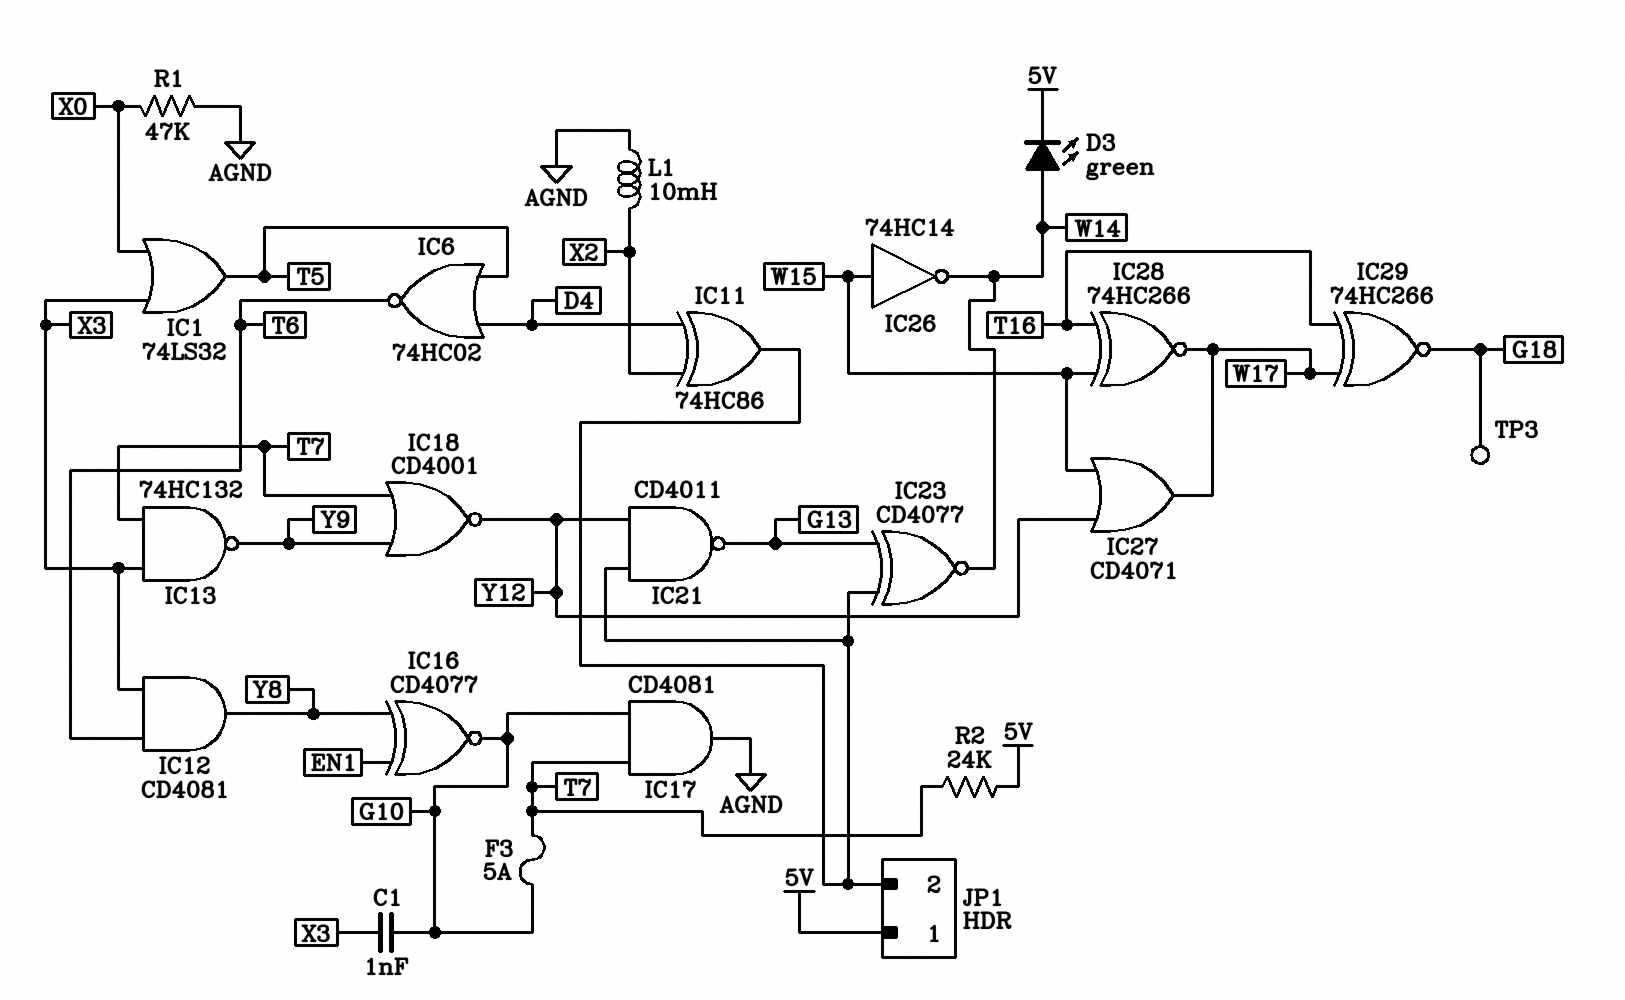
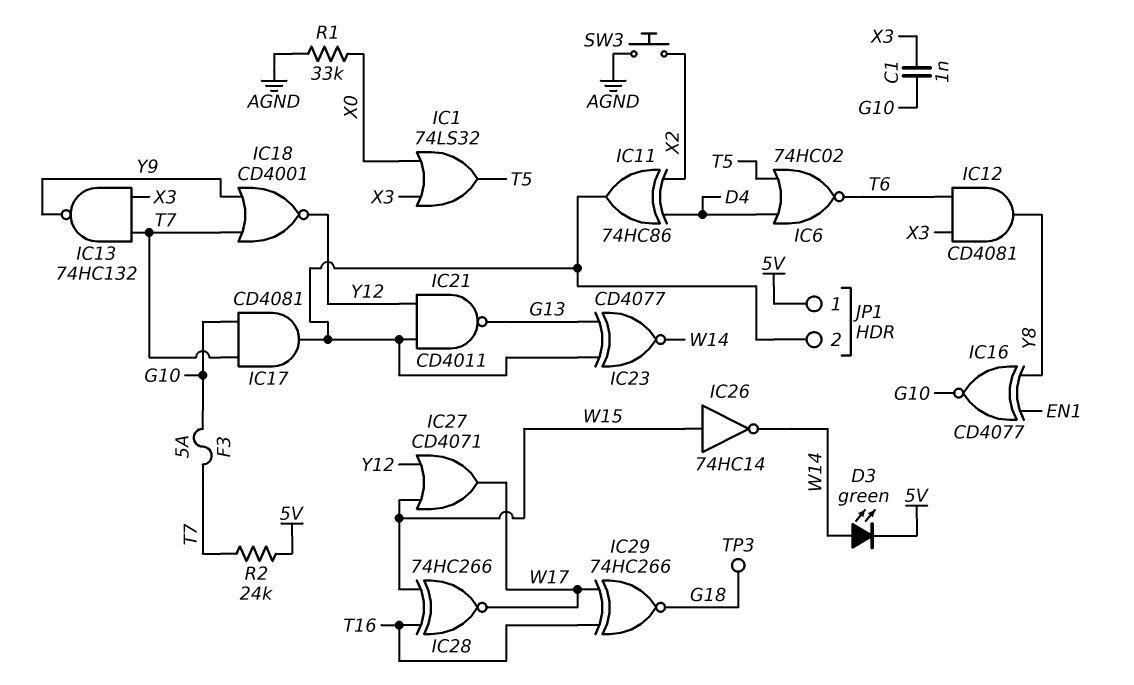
IC17: AND CD4081 (in G10, in T7, out AGND) -> AND CD4081 (in G10, in T7, out JP1/2)
L1: 10mH (AGND, X2) -> none
R1: 47k (AGND, X0) -> 33k (AGND, X0)
SW3: none -> button (AGND, X2)

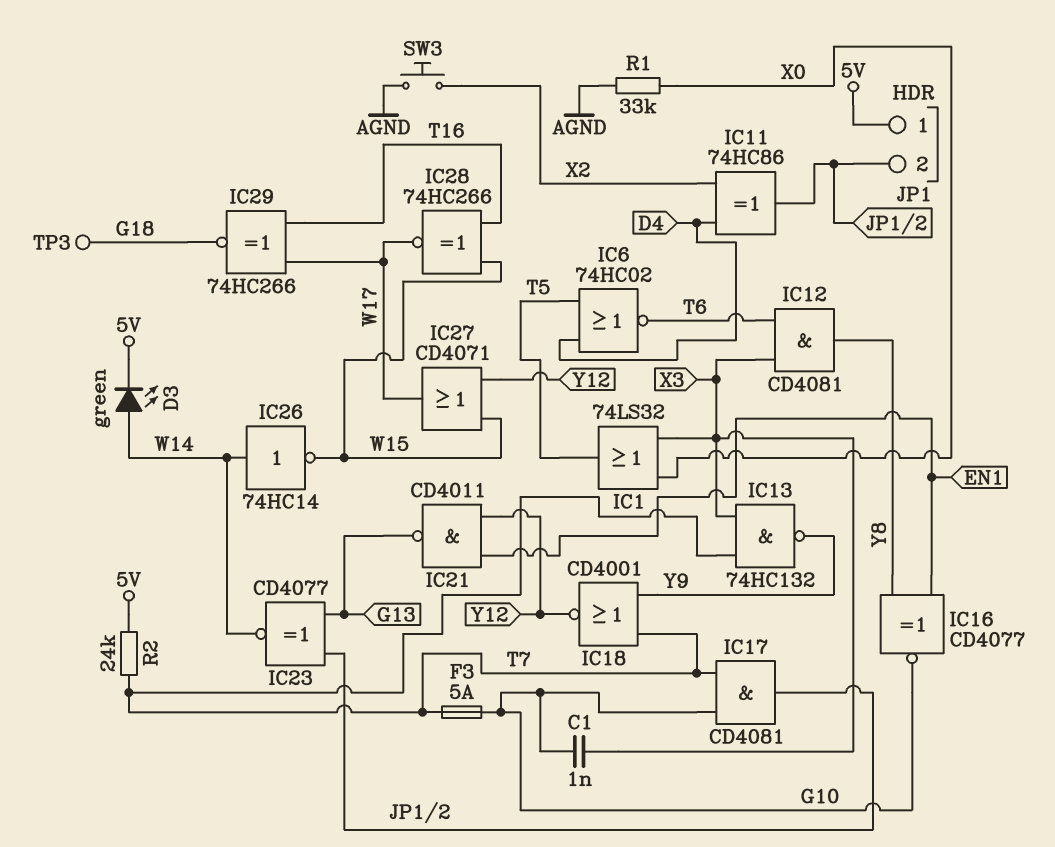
IC21: NAND CD4011 (in JP1/2, in Y12, out G13) -> NAND CD4011 (in EN1, in Y12, out G13)
IC26: NOT 74HC14 (in W15, out W14) -> NOT 74HC14 (in W14, out W15)

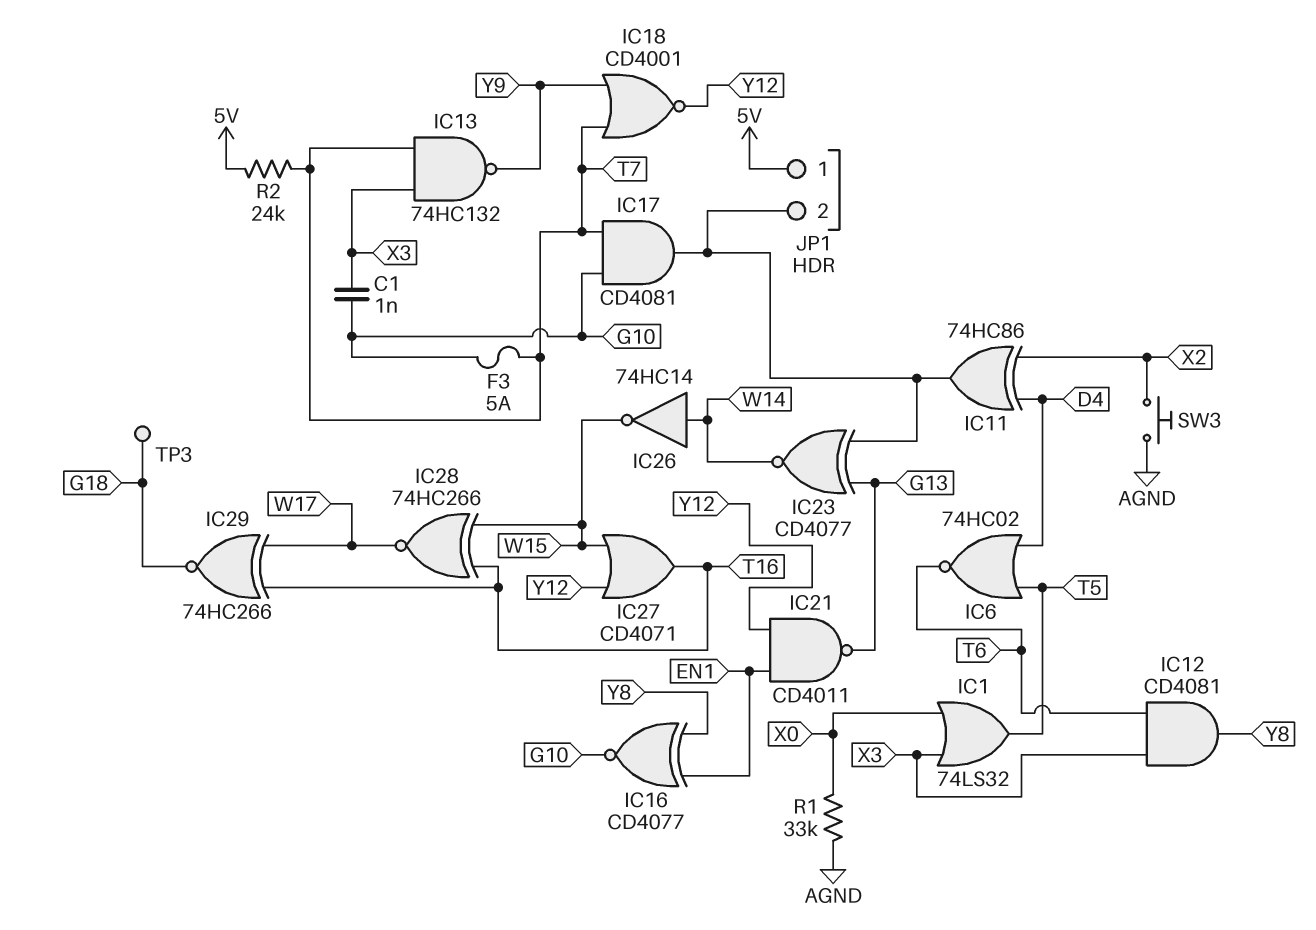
D3: LED green (A W14, K 5V) -> none
IC27: OR CD4071 (in W15, in Y12, out W17) -> OR CD4071 (in W15, in Y12, out T16)

